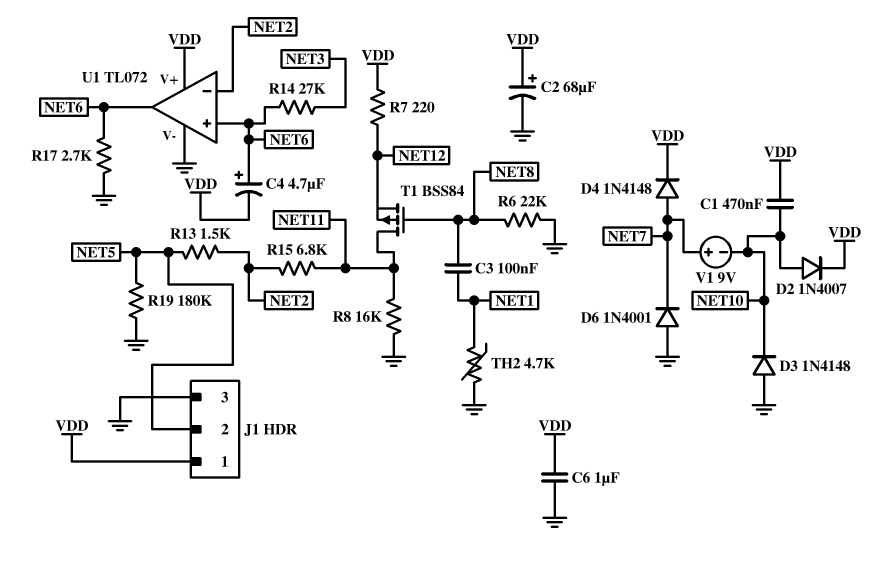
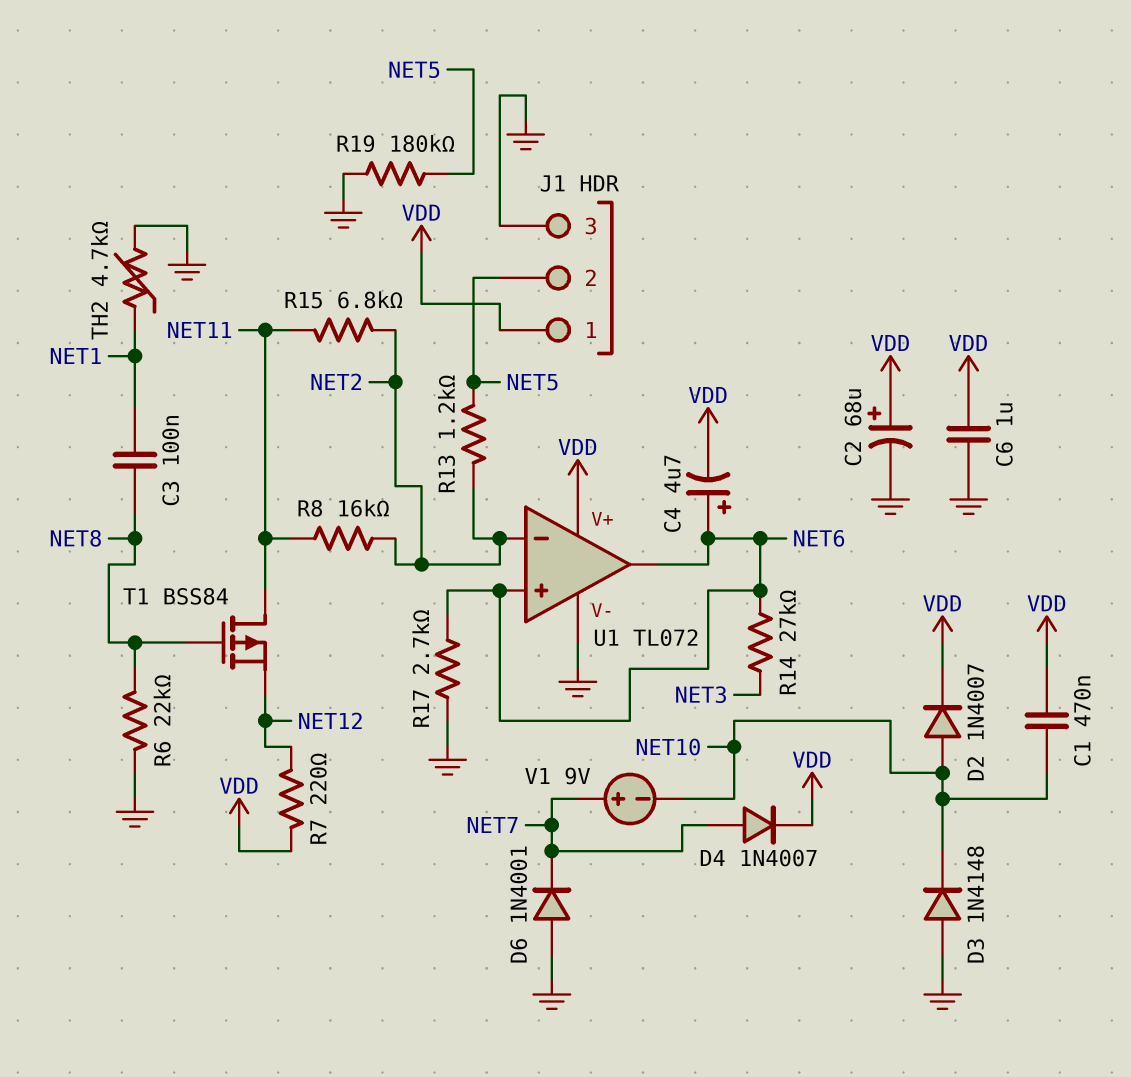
D4: diode 1N4148 (A NET7, K VDD) -> diode 1N4007 (A NET7, K VDD)
R8: 16k (GND, NET11) -> 16k (NET2, NET11)
R13: 1.5k (NET2, NET5) -> 1.2k (NET2, NET5)

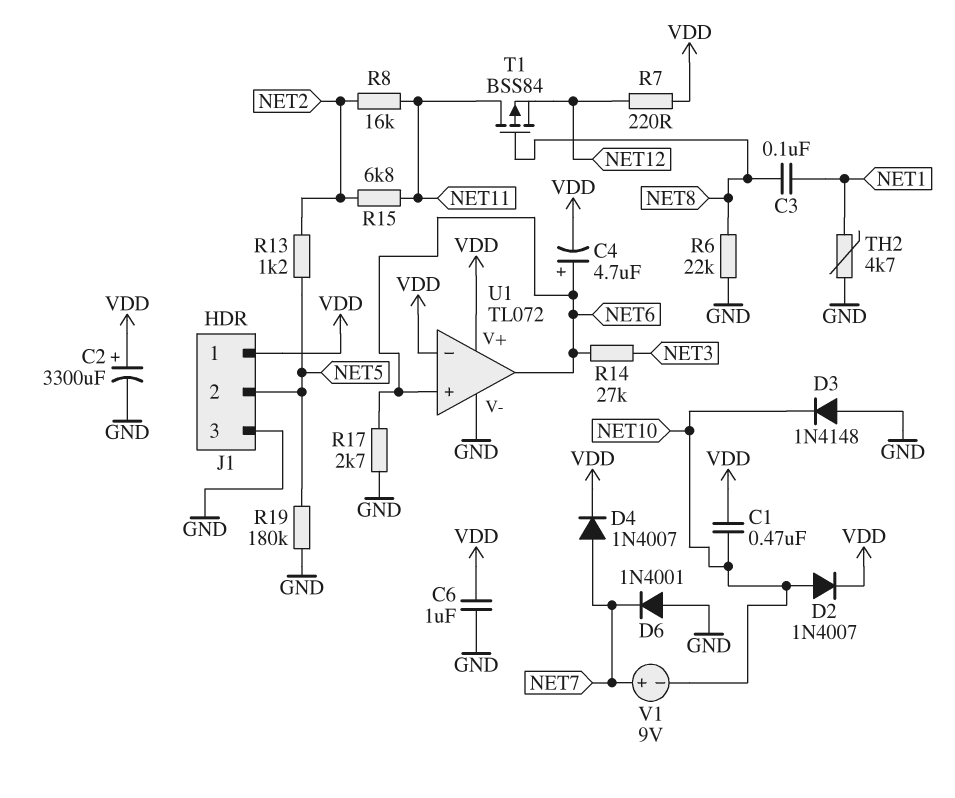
C2: 68uF (plus VDD, minus GND) -> 3300uF (plus VDD, minus GND)
U1 pin in-: NET2 -> VDD

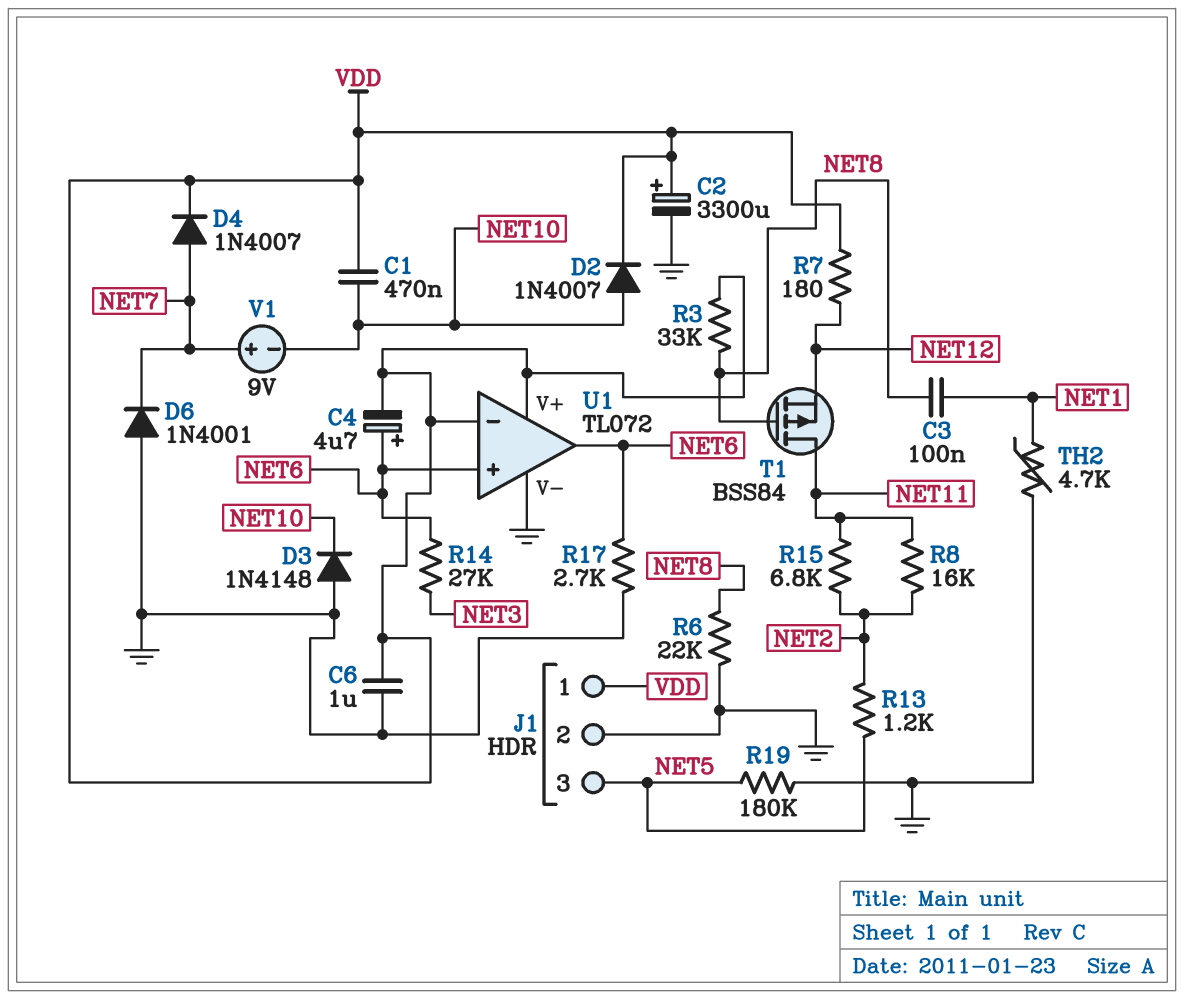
J1 pin 2: NET5 -> GND
J1 pin 3: GND -> NET5
R3: none -> 33k (NET8, VDD)
R7: 220 (NET12, VDD) -> 180 (NET12, VDD)

